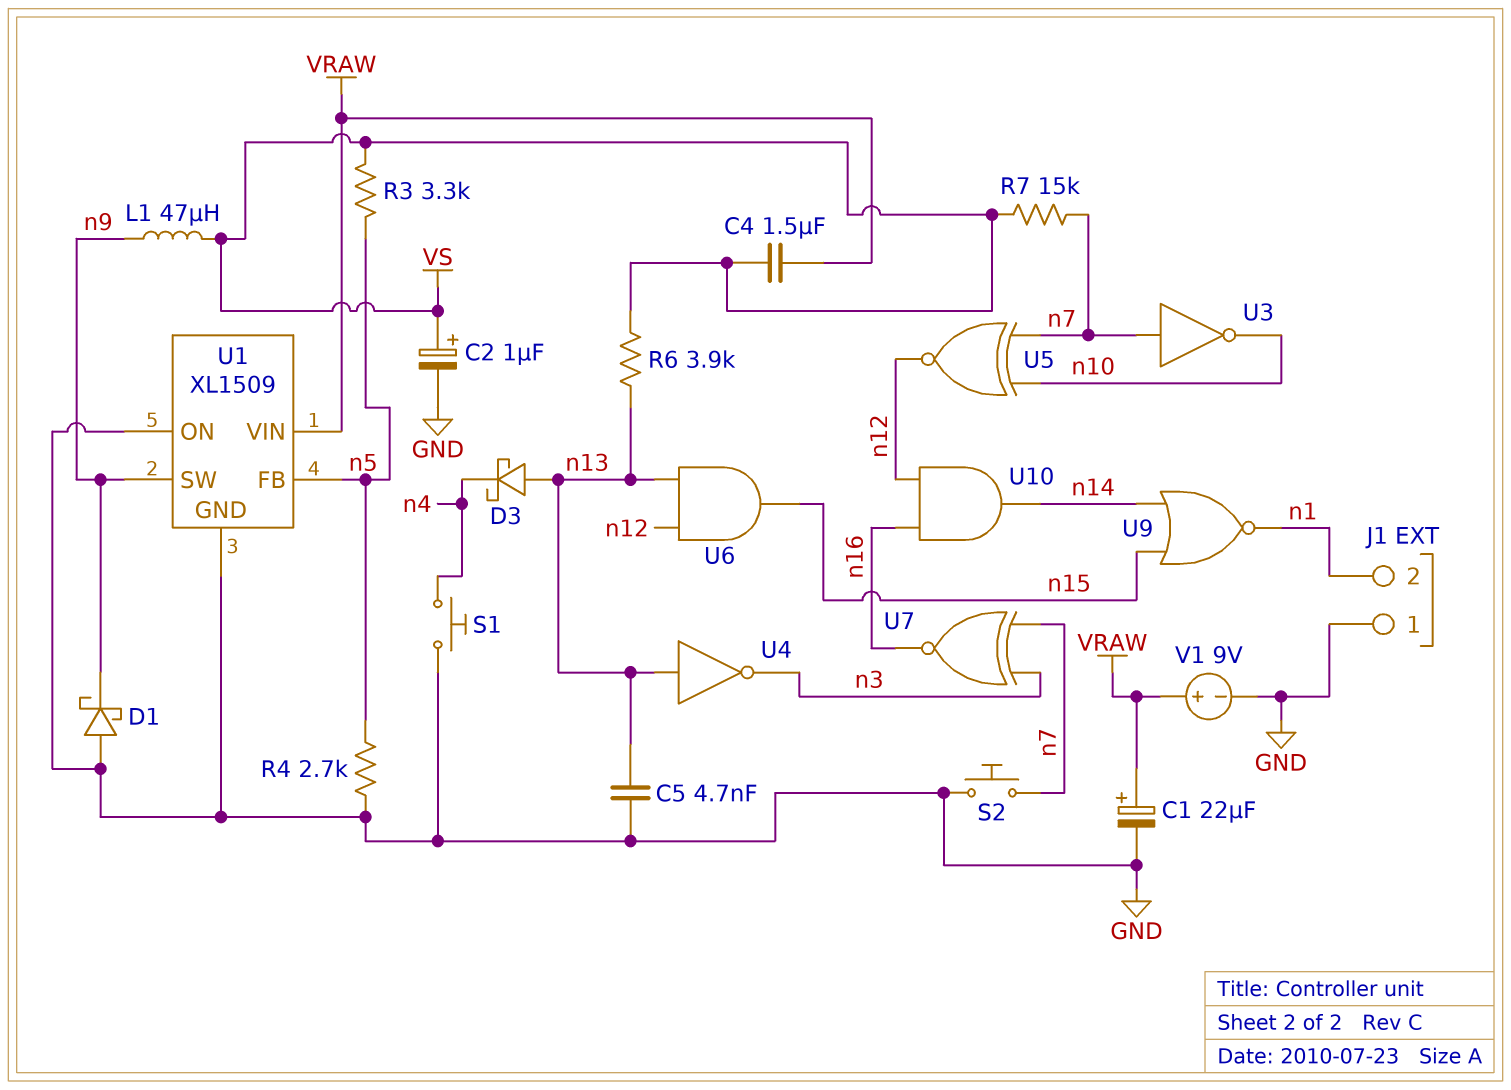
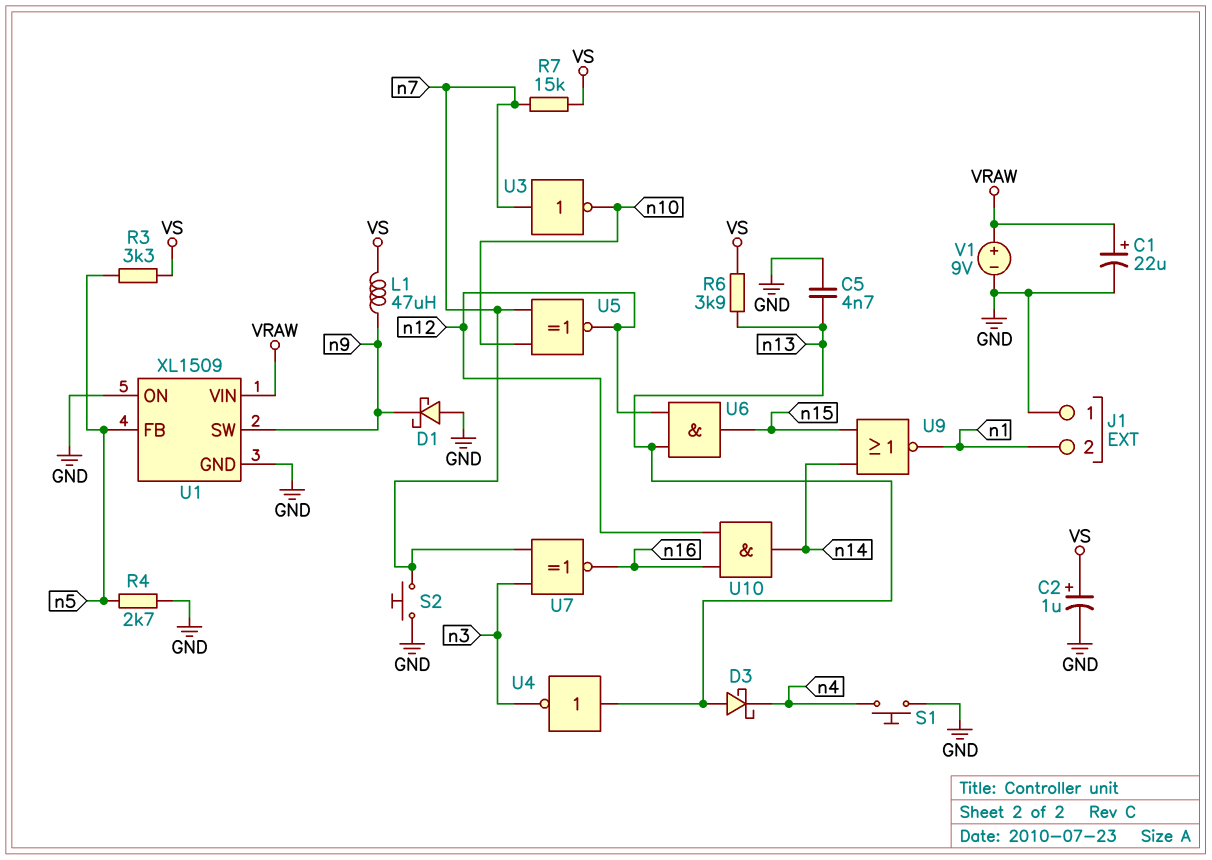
C4: 1.5uF (VRAW, VS) -> none

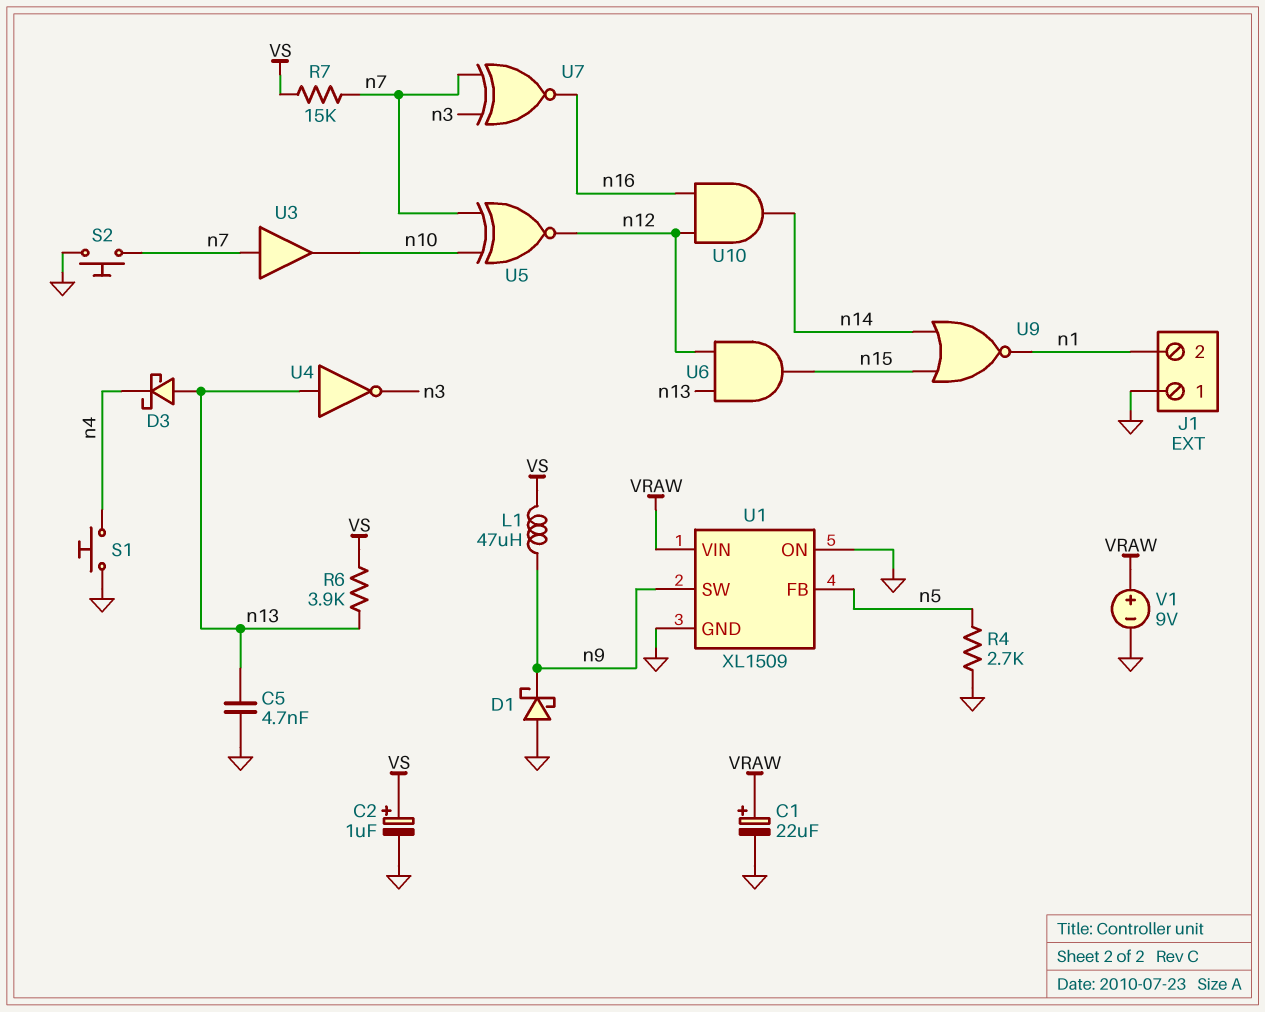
R3: 3.3k (VS, n5) -> none
U3: NOT (in n7, out n10) -> buffer (in n7, out n10)

